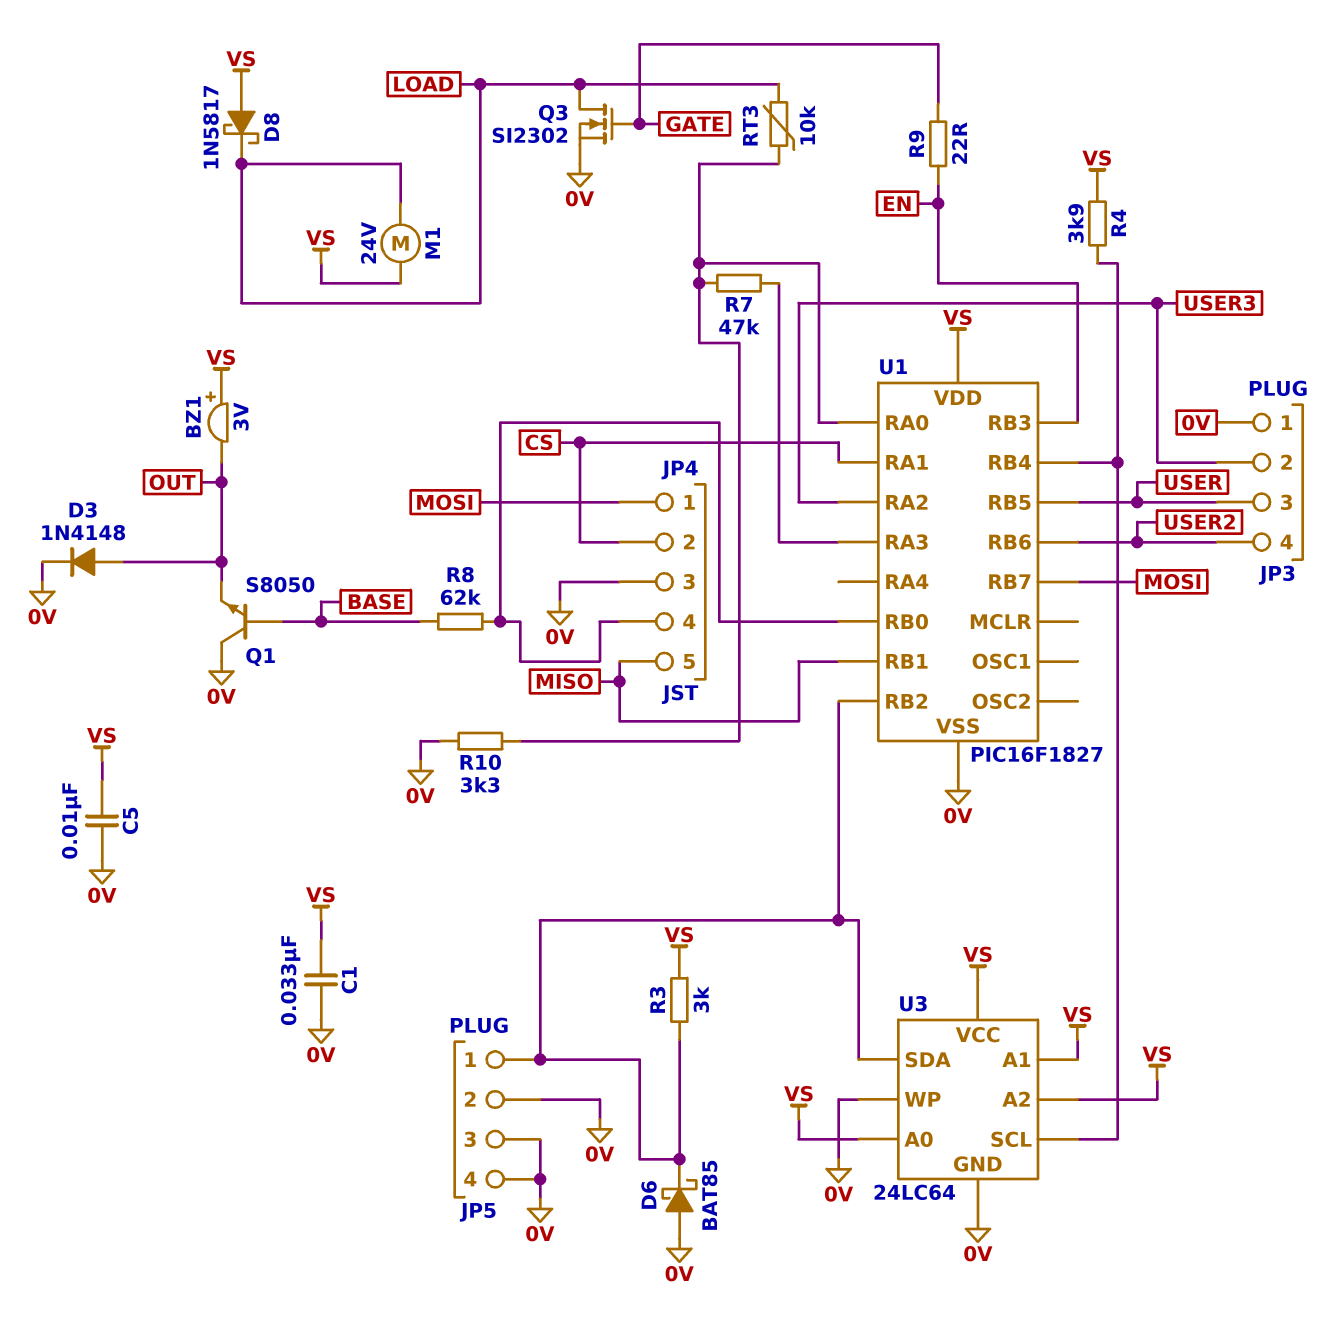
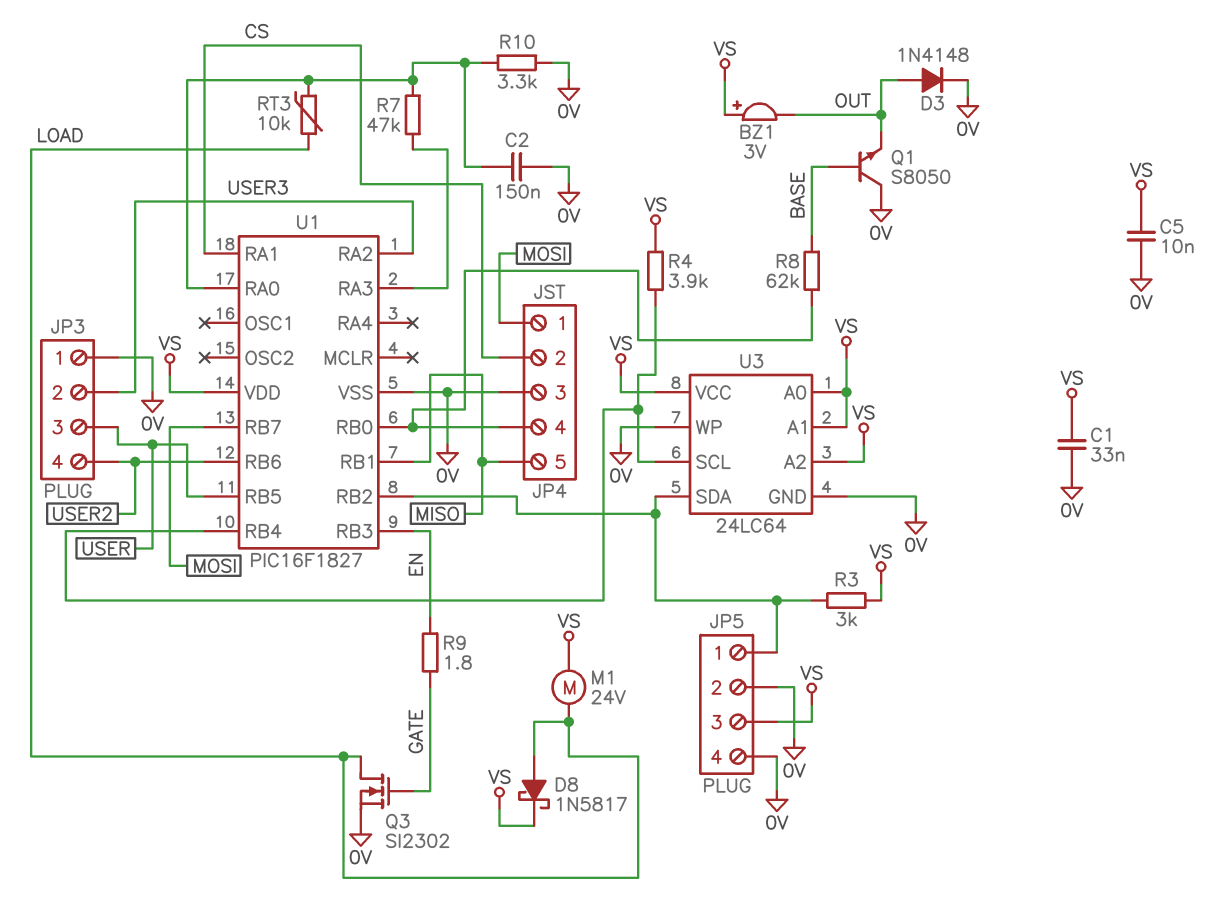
C2: none -> 150nF (0V, U1/RA0)
D6: schottky BAT85 (A 0V, K JP5/1) -> none
D8: schottky 1N5817 (A VS, K LOAD) -> schottky 1N5817 (A LOAD, K VS)
JP5 pin 3: 0V -> VS
R9: 22 (EN, GATE) -> 1.8 (EN, GATE)

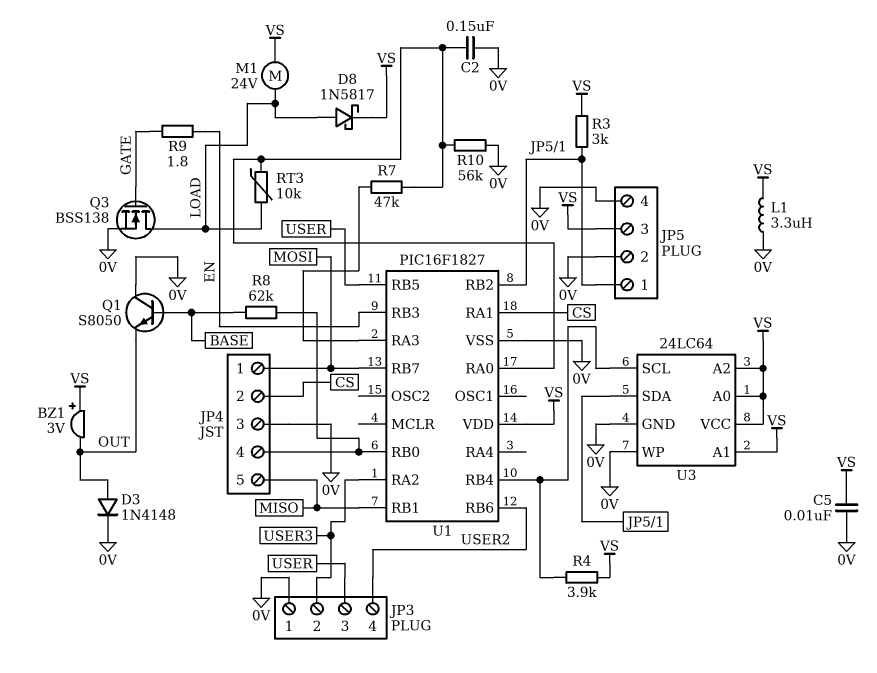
C1: 33nF (0V, VS) -> none
L1: none -> 3.3uH (0V, VS)
Q3: NMOS SI2302 (G GATE, D LOAD, S 0V) -> NMOS BSS138 (G GATE, D LOAD, S 0V)
R10: 3.3k (0V, U1/RA0) -> 56k (0V, U1/RA0)

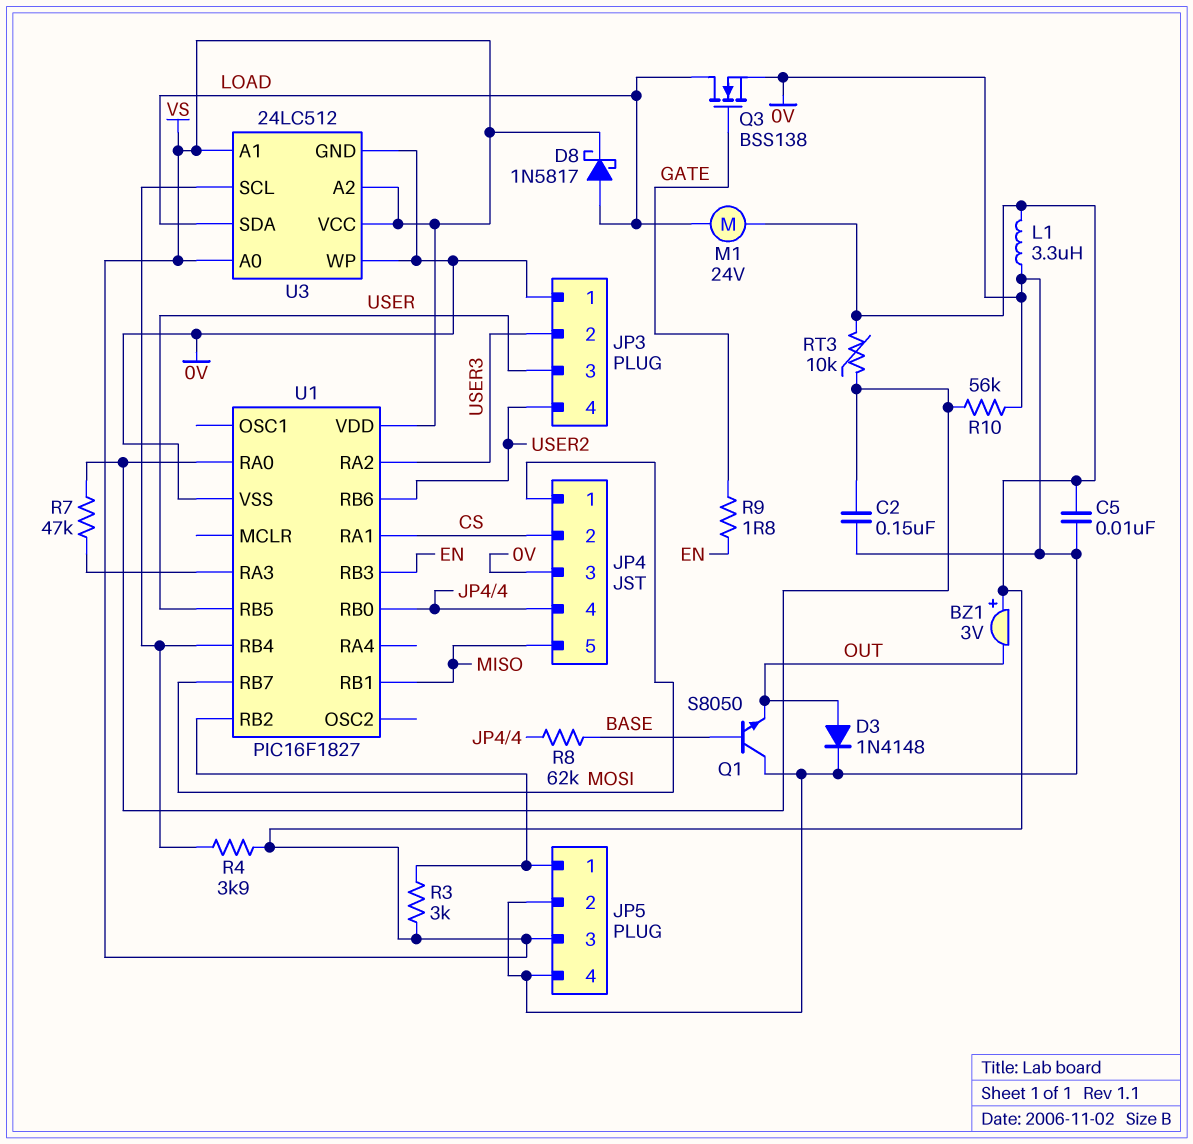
RT3: 10k (LOAD, U1/RA0) -> 10k (U1/RA0, VS)
U3: 24LC64 -> 24LC512
U3 pin SDA: JP5/1 -> LOAD

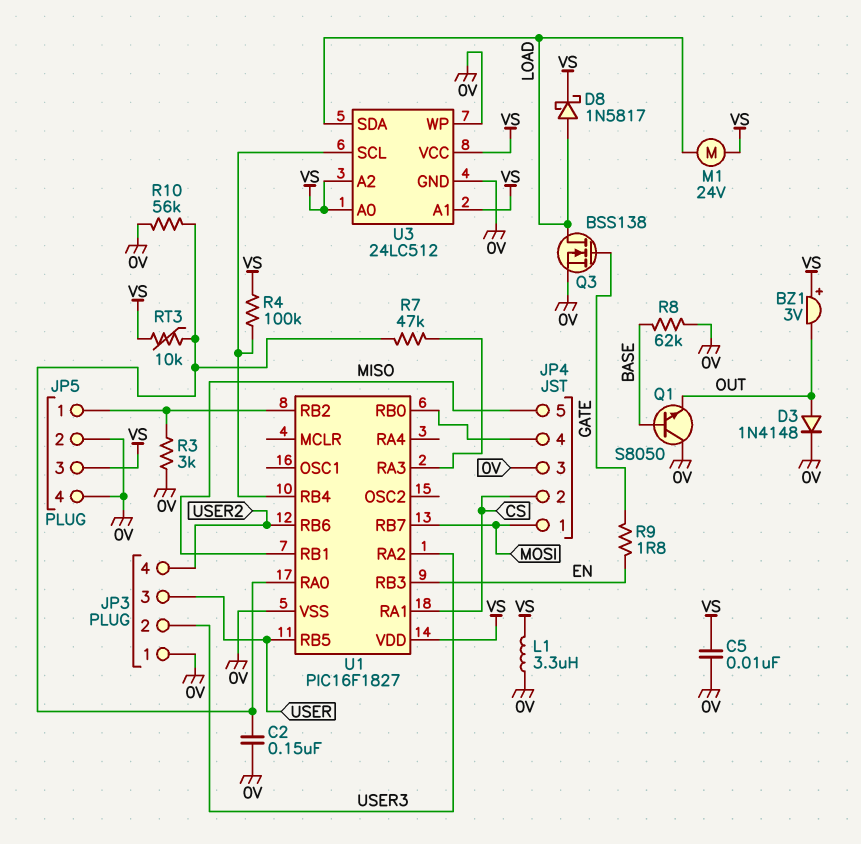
R3: 3k (JP5/1, VS) -> 3k (0V, JP5/1)
R4: 3.9k (U1/RB4, VS) -> 100k (U1/RB4, VS)
R8: 62k (BASE, JP4/4) -> 62k (0V, BASE)

